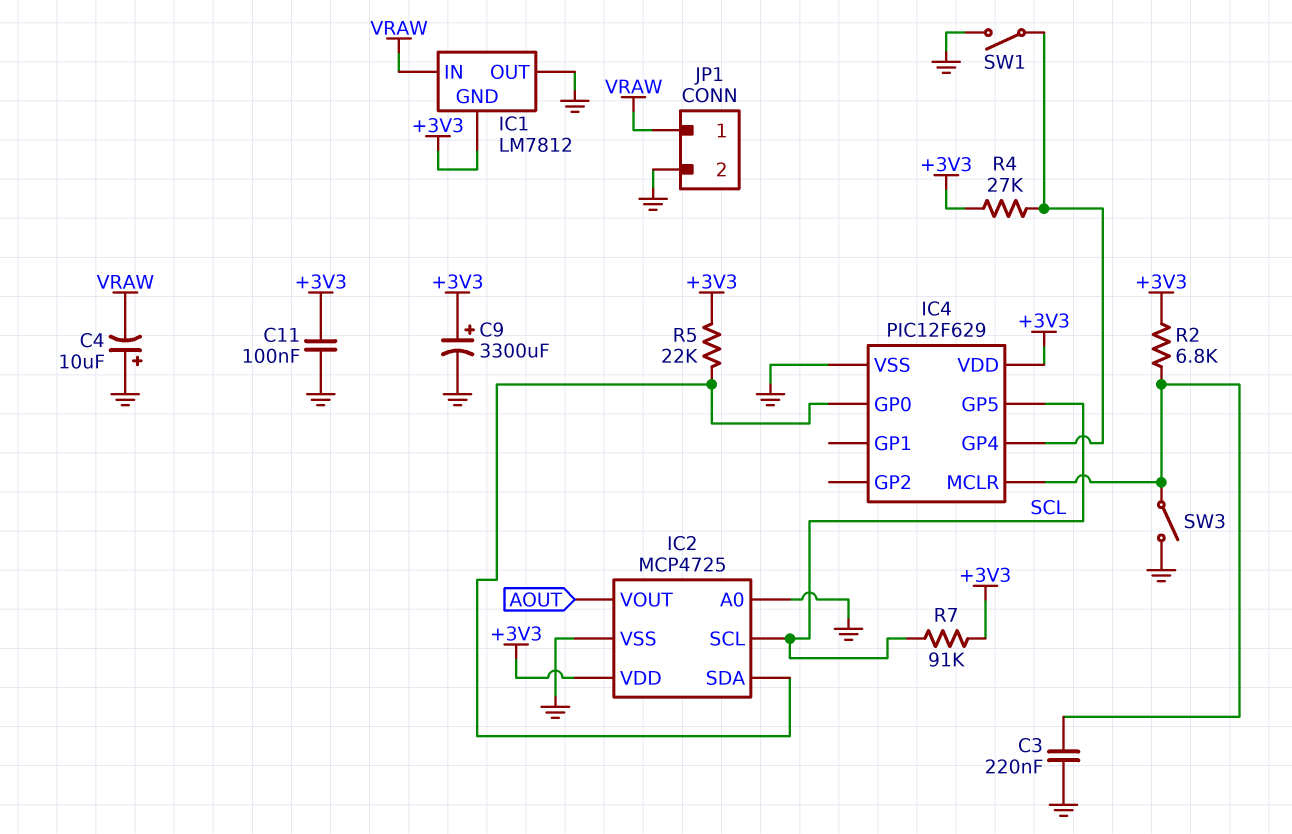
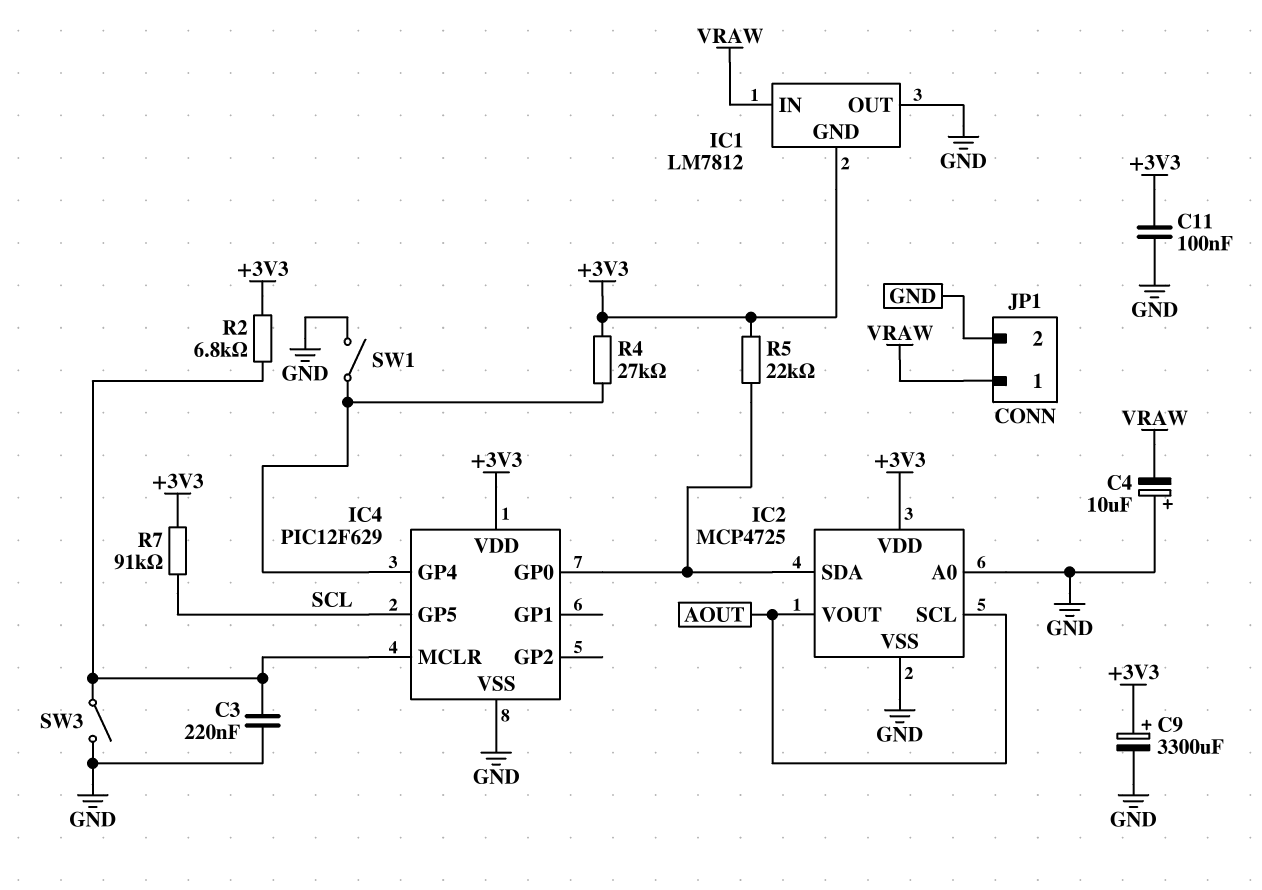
IC2 pin SCL: SCL -> AOUT

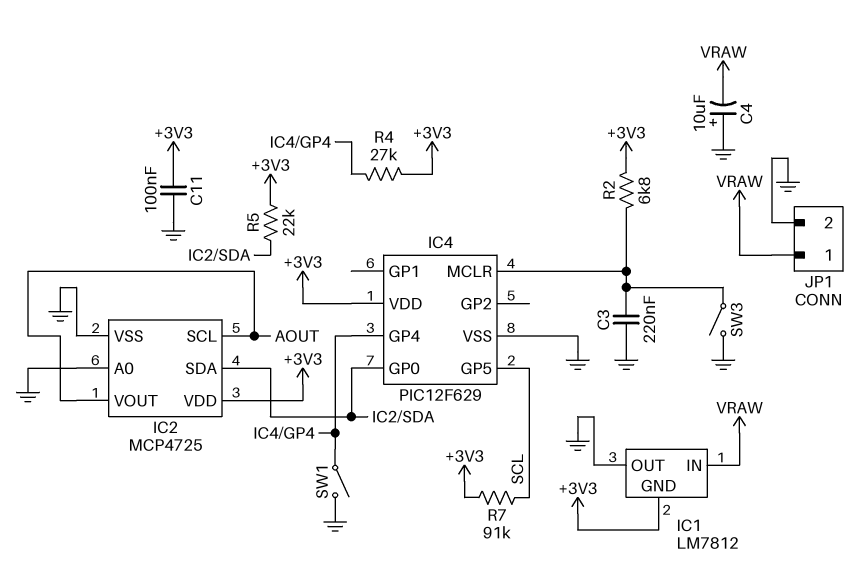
C9: 3300uF (plus +3V3, minus GND) -> none

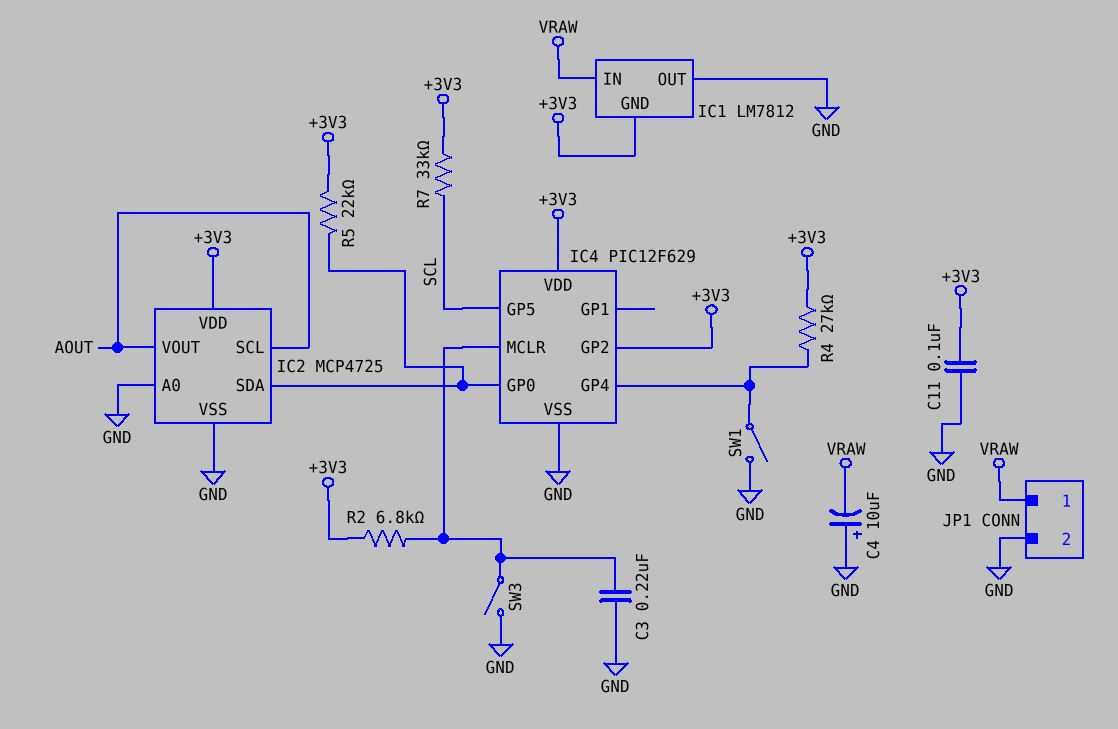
IC4 pin GP2: none -> +3V3
R7: 91k (+3V3, SCL) -> 33k (+3V3, SCL)

